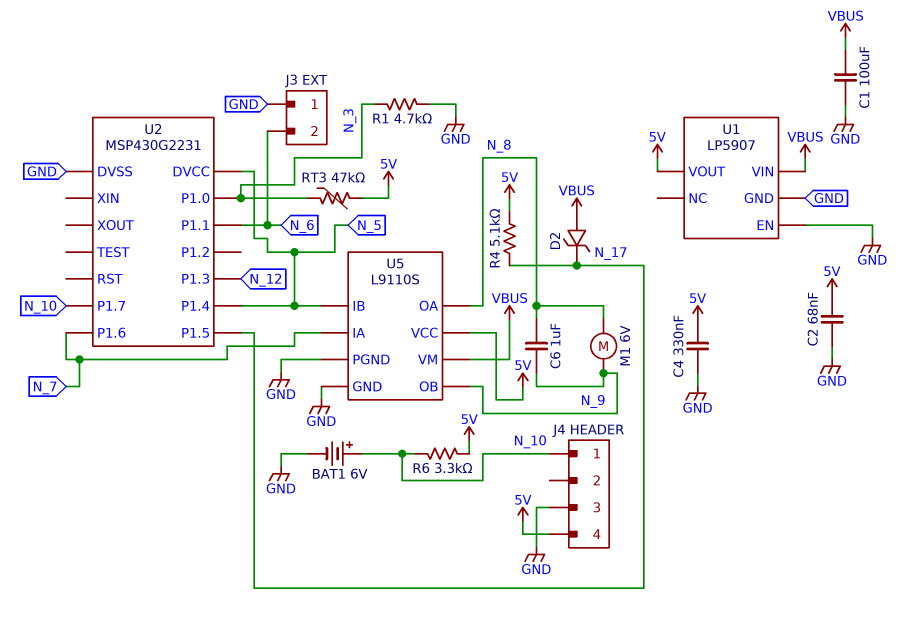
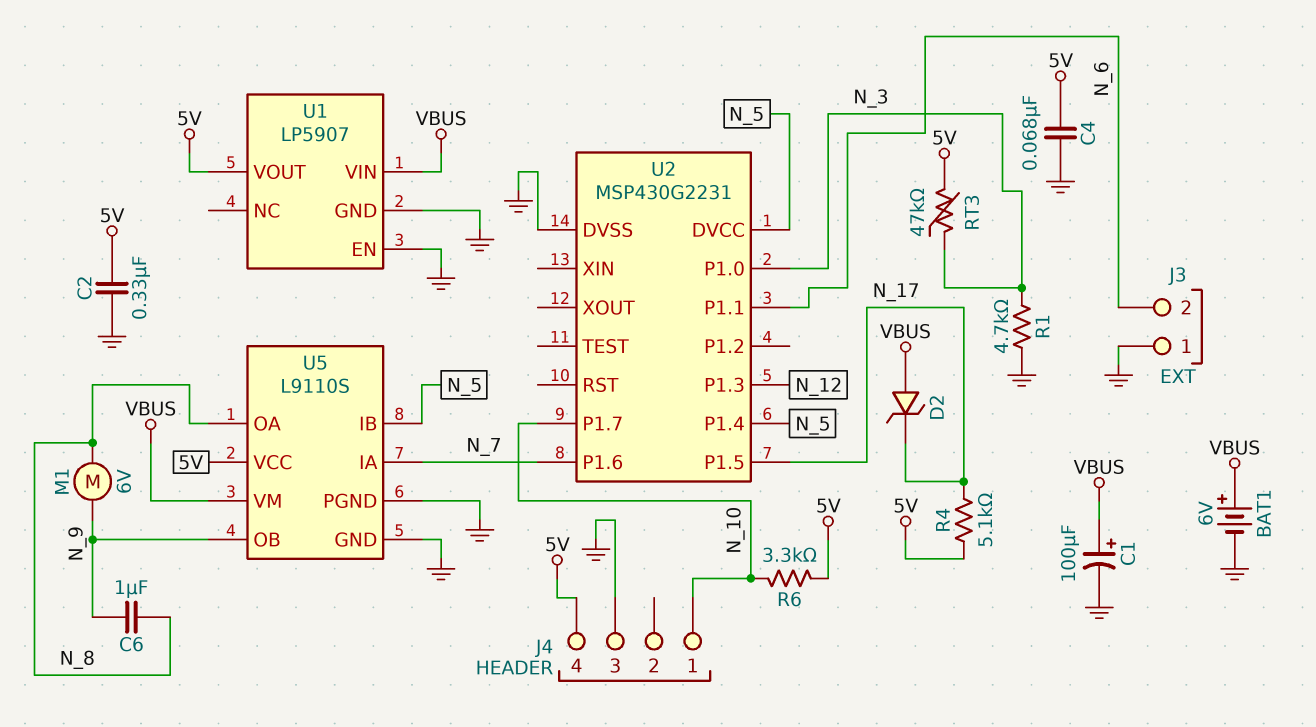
BAT1: 6V (plus N_10, minus GND) -> 6V (plus VBUS, minus GND)
C1: 100uF (GND, VBUS) -> 100uF (plus VBUS, minus GND)
C2: 68nF (5V, GND) -> 330nF (5V, GND)
C4: 330nF (5V, GND) -> 68nF (5V, GND)

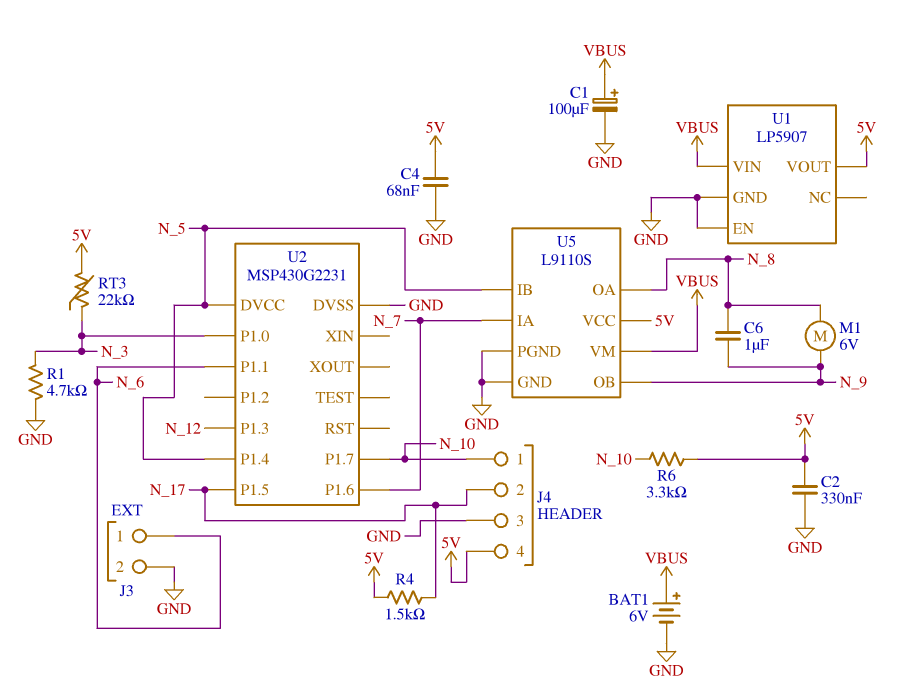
D2: zener (A VBUS, K N_17) -> none
J3 pin 1: GND -> N_6
J3 pin 2: N_6 -> GND
J4 pin 2: none -> N_17
R4: 5.1k (5V, N_17) -> 1.5k (5V, N_17)
RT3: 47k (5V, N_3) -> 22k (5V, N_3)

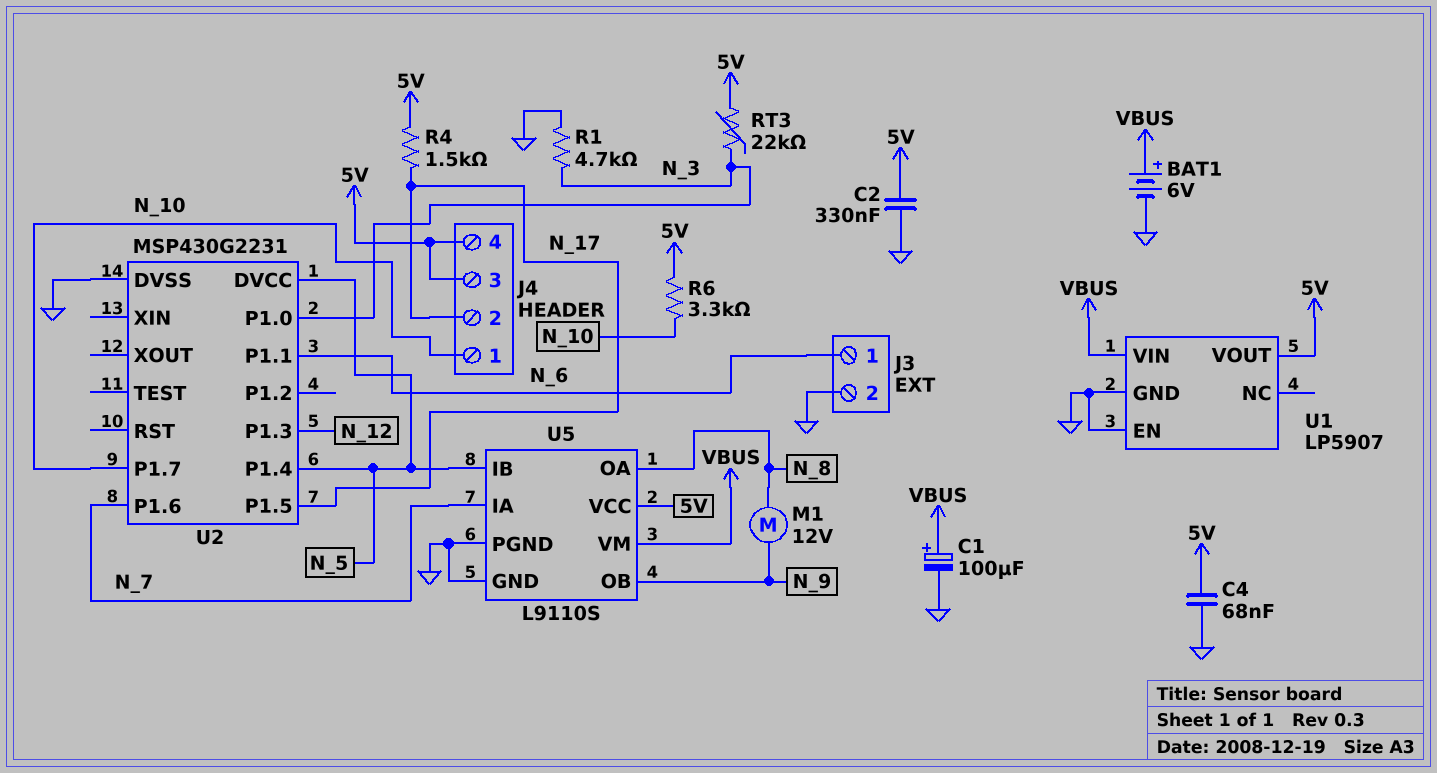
C6: 1uF (N_8, N_9) -> none
J4 pin 3: GND -> 5V
M1: motor 6V (N_8, N_9) -> motor 12V (N_8, N_9)

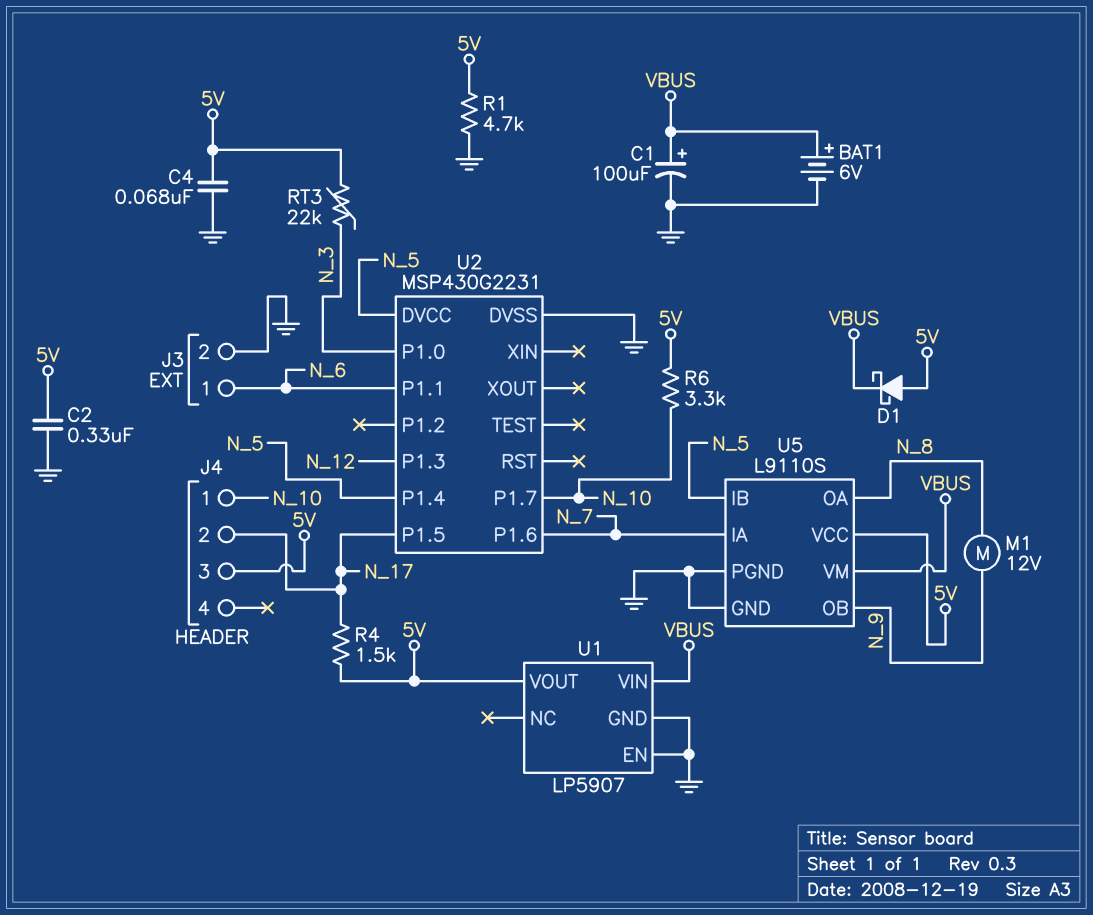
D1: none -> schottky (A 5V, K VBUS)
J4 pin 4: 5V -> none
R1: 4.7k (GND, N_3) -> 4.7k (5V, GND)

